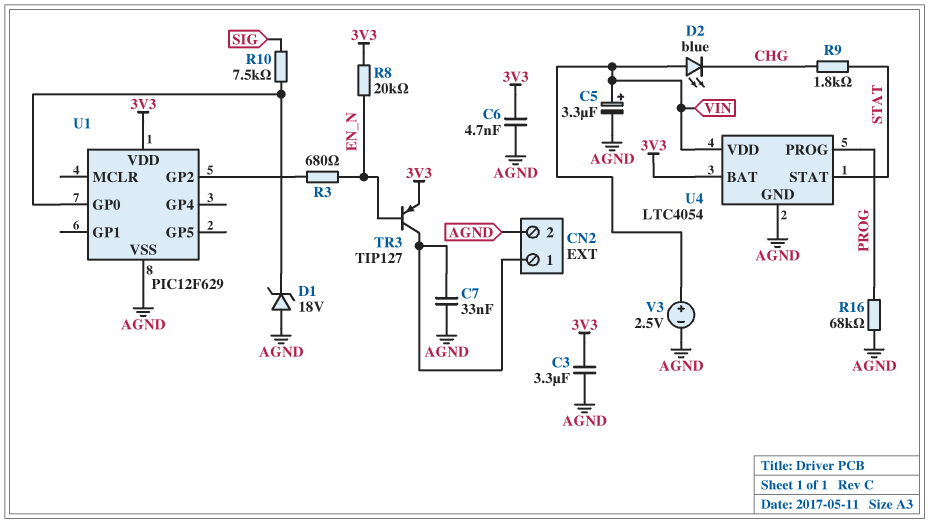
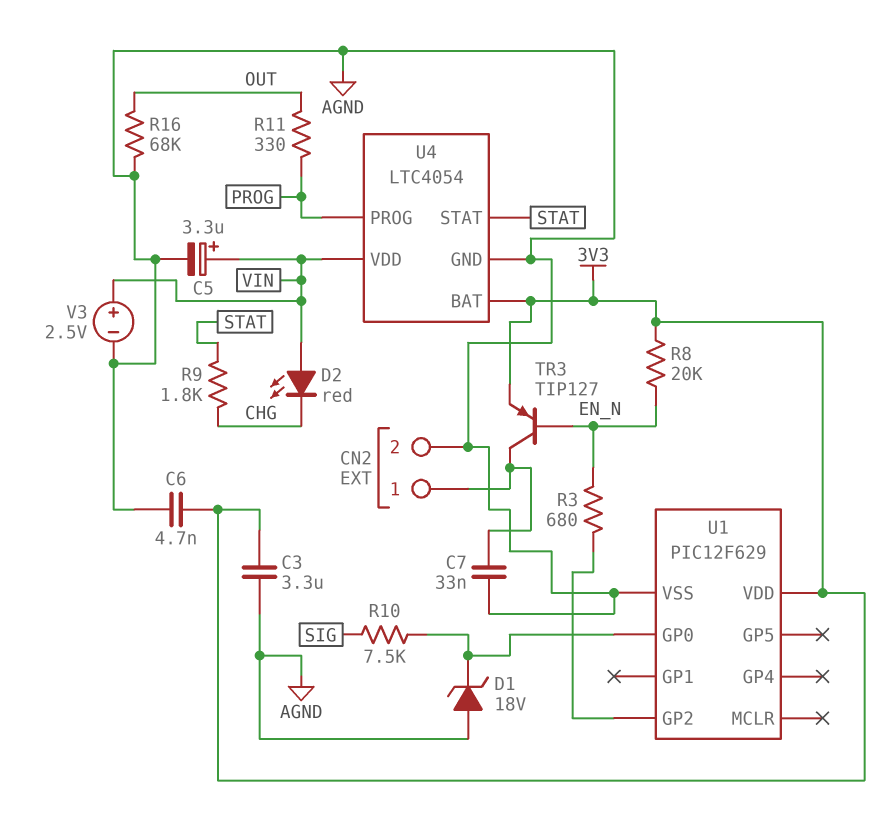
D2: LED blue (A VIN, K CHG) -> LED red (A VIN, K CHG)
R11: none -> 330 (OUT, PROG)
R16: 68k (AGND, PROG) -> 68k (AGND, OUT)

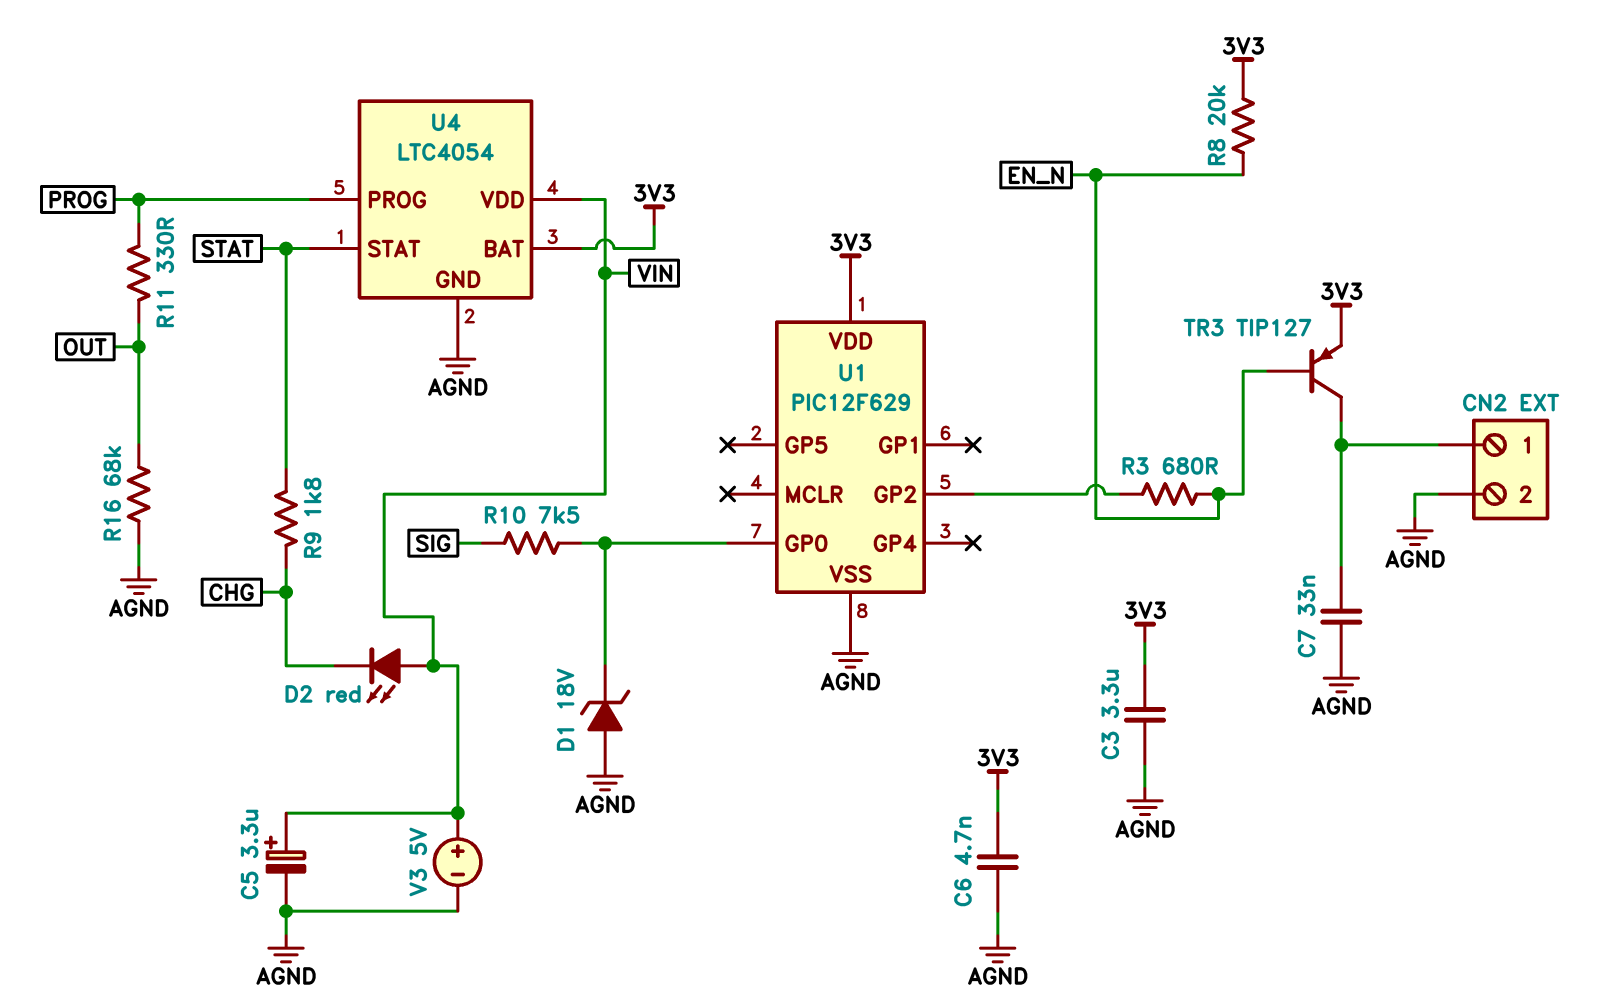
V3: 2.5V (plus VIN, minus AGND) -> 5V (plus VIN, minus AGND)

